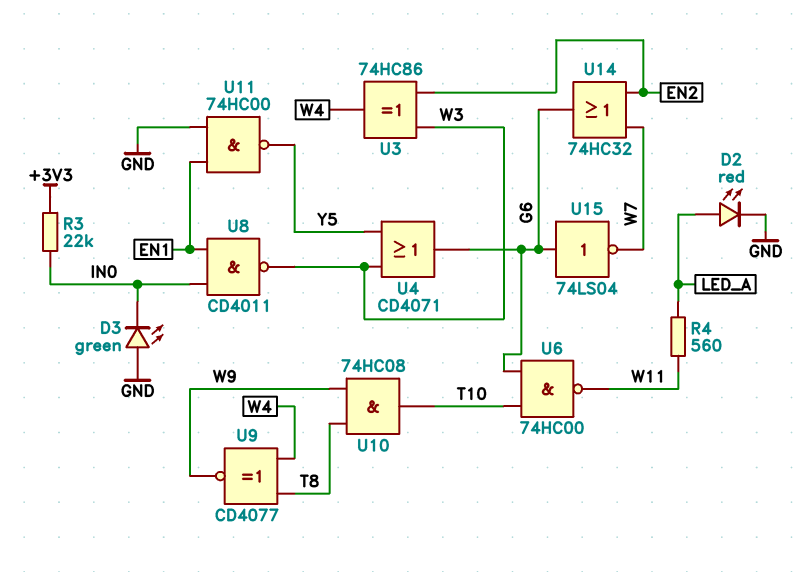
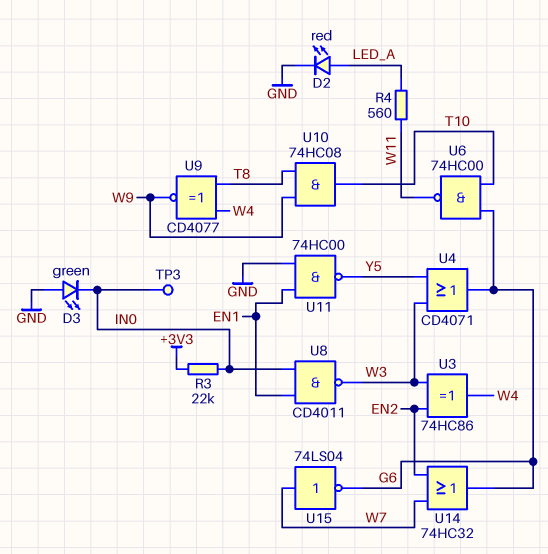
TP3: none -> test point (IN0)
U15: NOT 74LS04 (in G6, out W7) -> NOT 74LS04 (in W7, out G6)

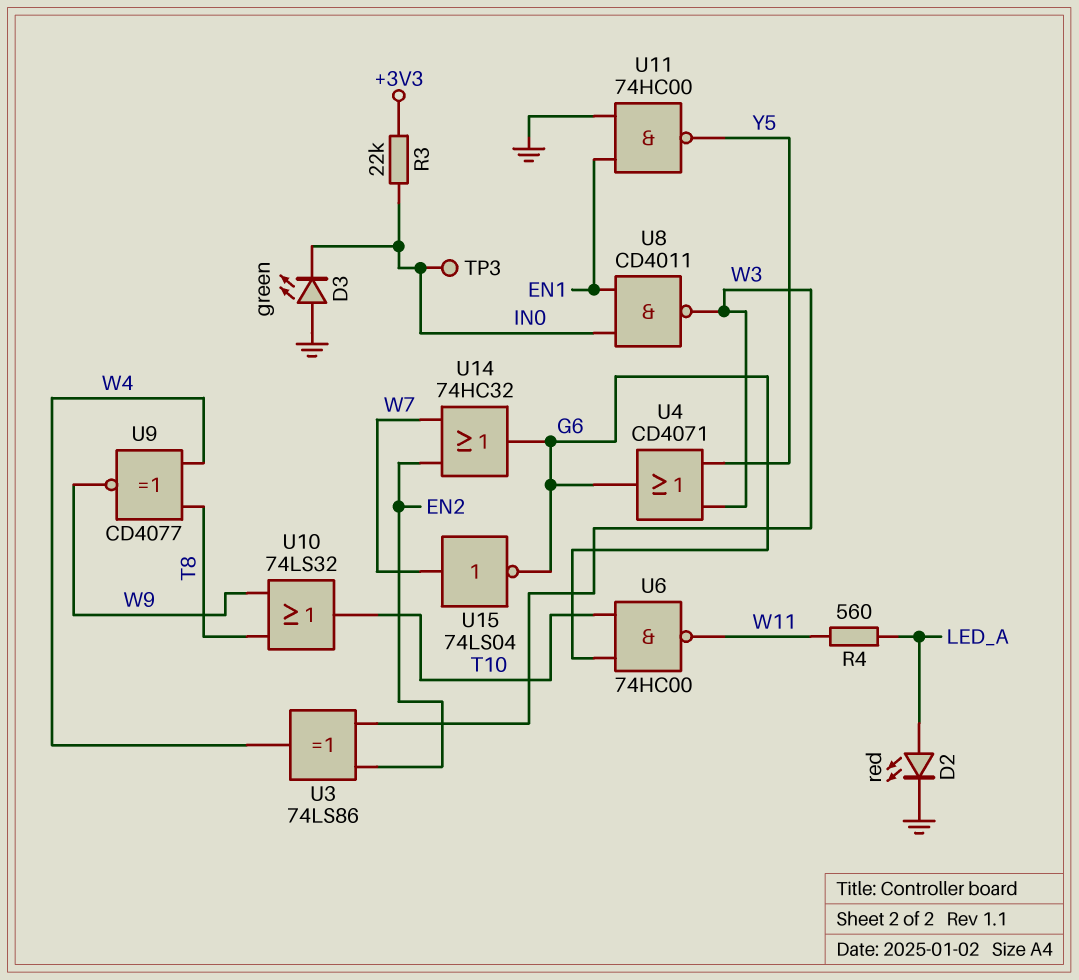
U3: XOR 74HC86 (in EN2, in W3, out W4) -> XOR 74LS86 (in EN2, in W3, out W4)
U10: AND 74HC08 (in T8, in W9, out T10) -> OR 74LS32 (in T8, in W9, out T10)

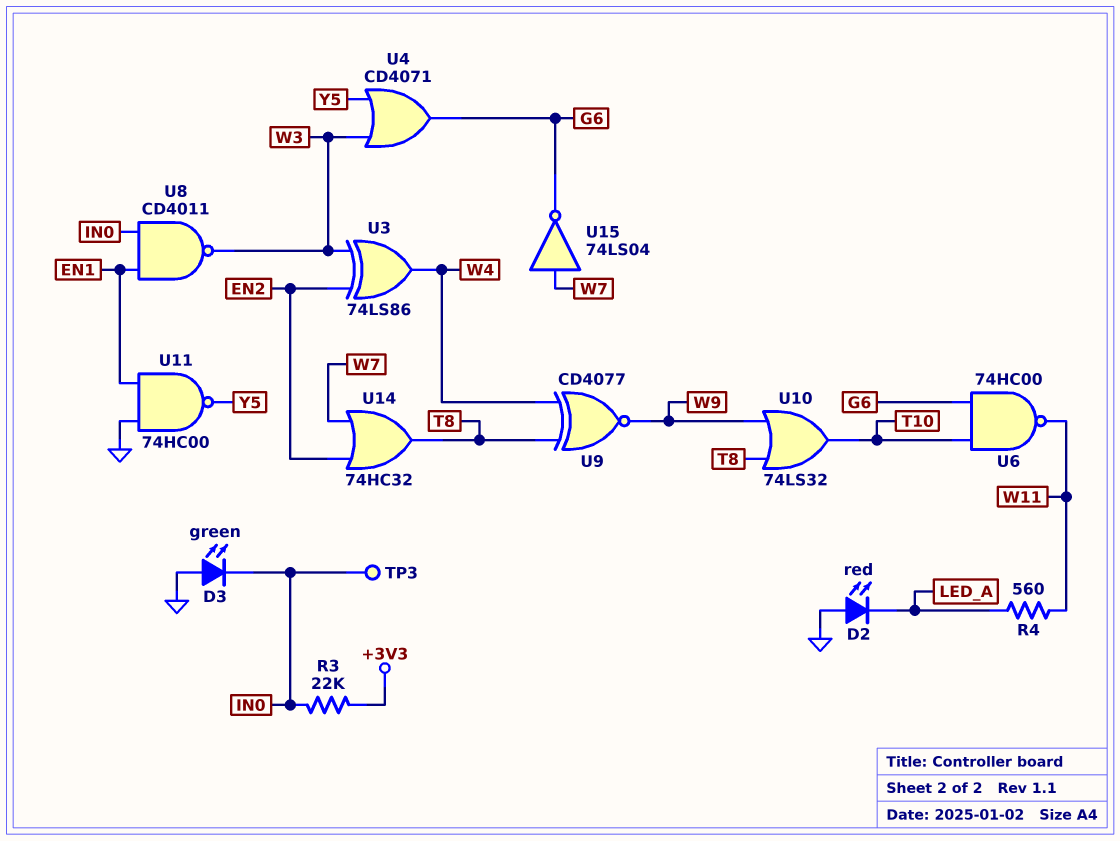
D2: LED red (A LED_A, K GND) -> LED red (A GND, K LED_A)
U14: OR 74HC32 (in EN2, in W7, out G6) -> OR 74HC32 (in EN2, in W7, out T8)

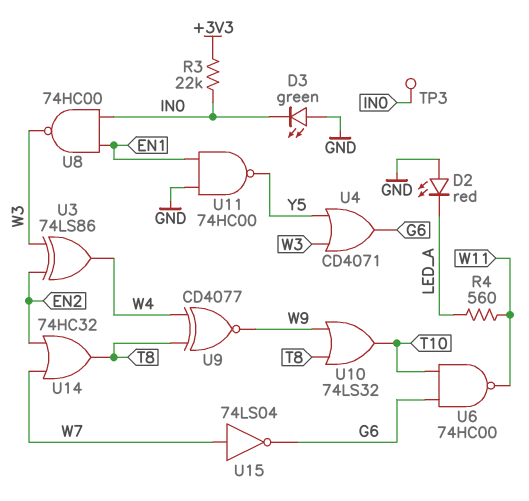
U8: NAND CD4011 (in EN1, in IN0, out W3) -> NAND 74HC00 (in EN1, in IN0, out W3)

